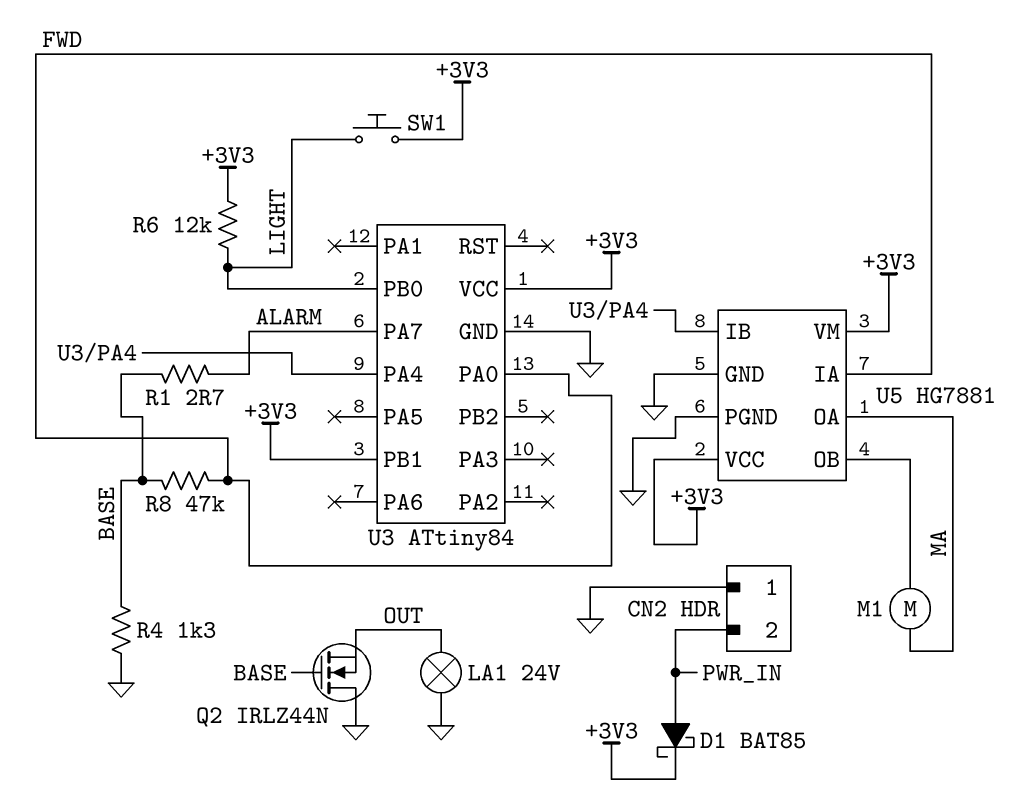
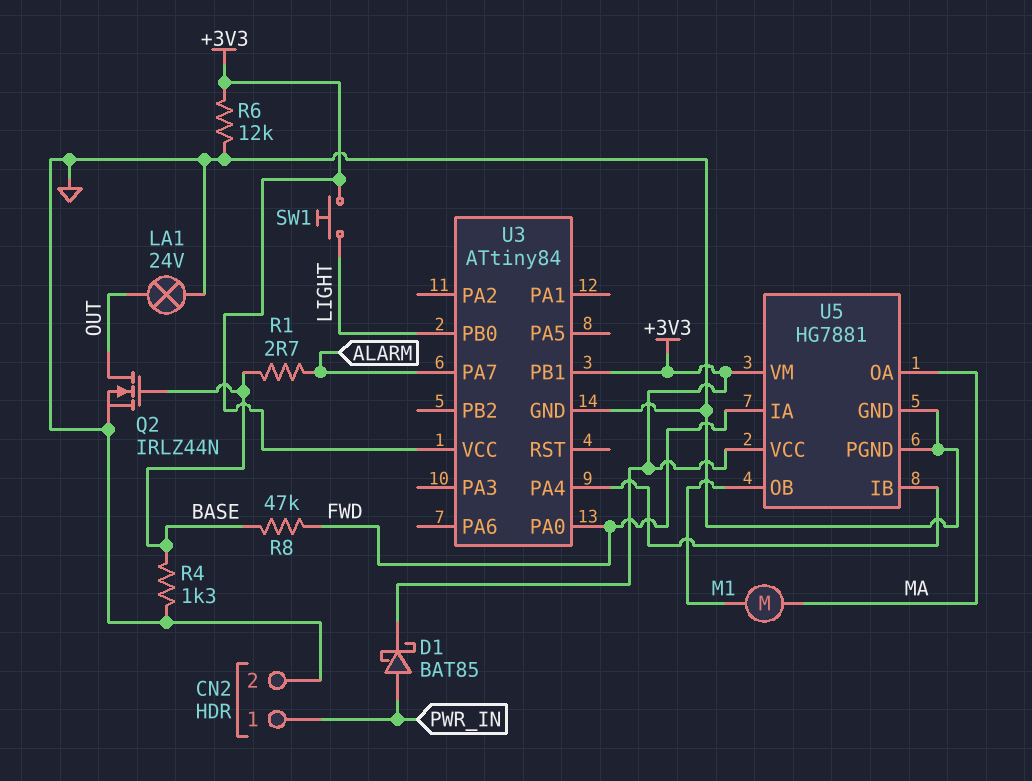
CN2 pin 1: GND -> PWR_IN
CN2 pin 2: PWR_IN -> GND
Q2: NMOS IRLZ44N (G BASE, D GND, S OUT) -> NMOS IRLZ44N (G BASE, D OUT, S GND)
R6: 12k (+3V3, LIGHT) -> 12k (+3V3, GND)

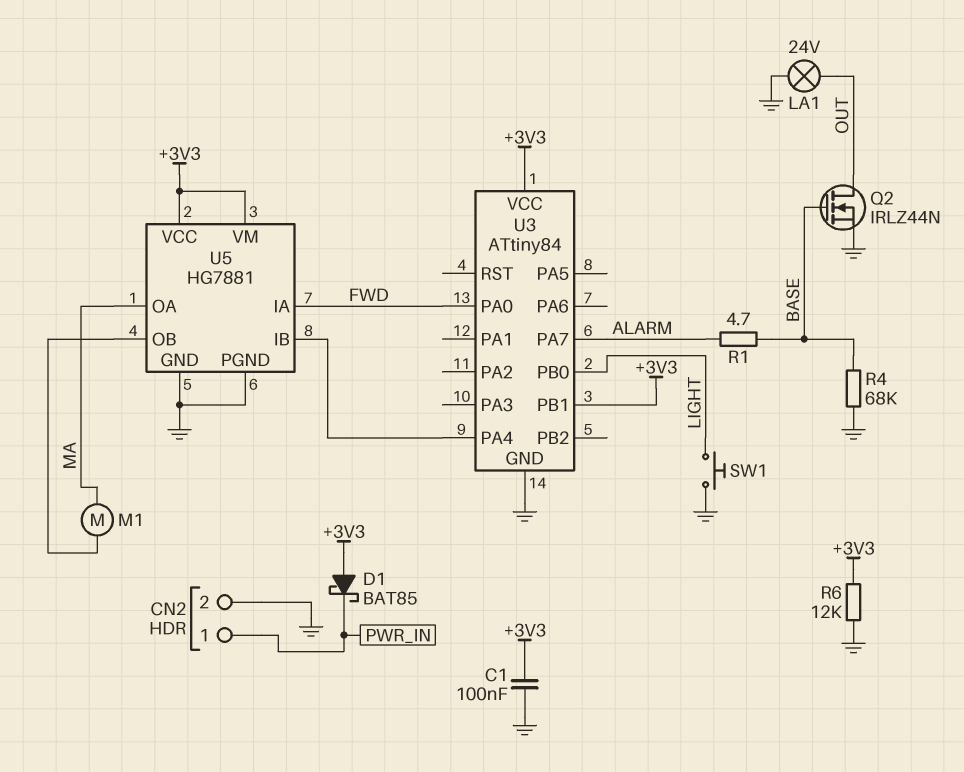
C1: none -> 100nF (+3V3, GND)
D1: schottky BAT85 (A PWR_IN, K +3V3) -> schottky BAT85 (A +3V3, K PWR_IN)
R1: 2.7 (ALARM, BASE) -> 4.7 (ALARM, BASE)
R4: 1.3k (BASE, GND) -> 68k (BASE, GND)
R8: 47k (BASE, FWD) -> none
SW1: button (+3V3, LIGHT) -> button (GND, LIGHT)

